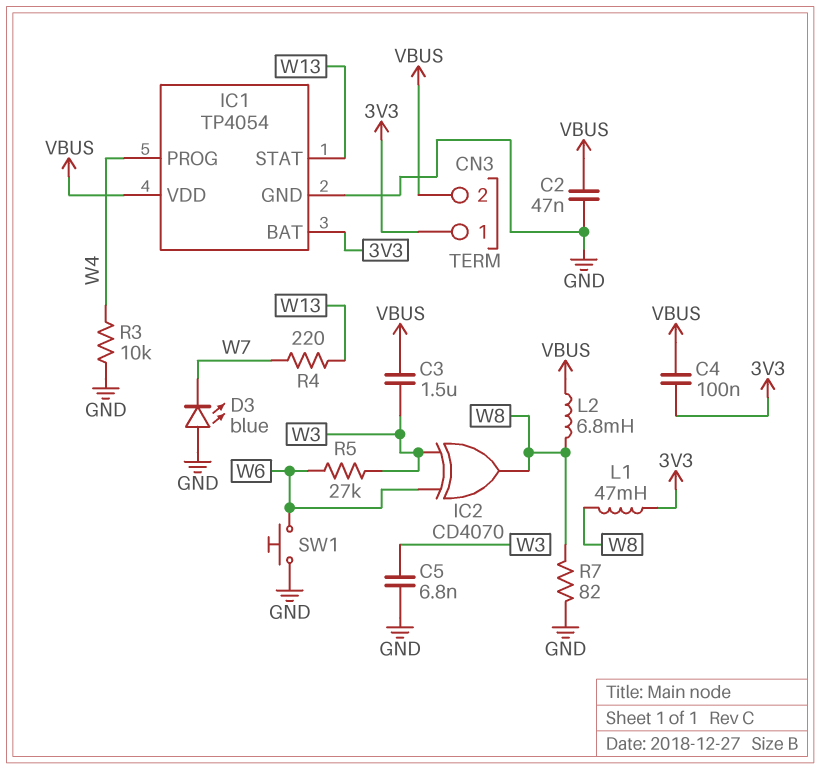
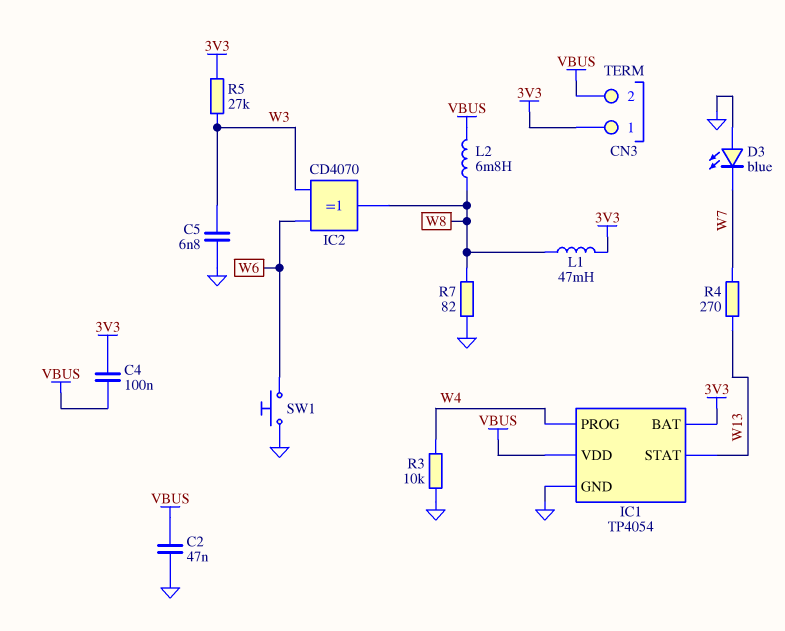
C3: 1.5uF (VBUS, W3) -> none
R4: 220 (W7, W13) -> 270 (W7, W13)
R5: 27k (W3, W6) -> 27k (3V3, W3)

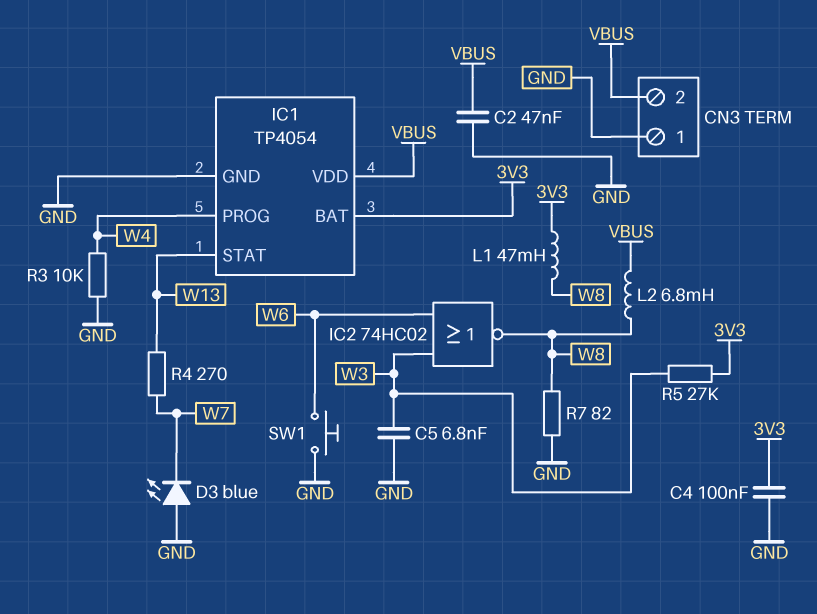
C4: 100nF (3V3, VBUS) -> 100nF (3V3, GND)
CN3 pin 1: 3V3 -> GND
IC2: XOR CD4070 (in W3, in W6, out W8) -> NOR 74HC02 (in W3, in W6, out W8)

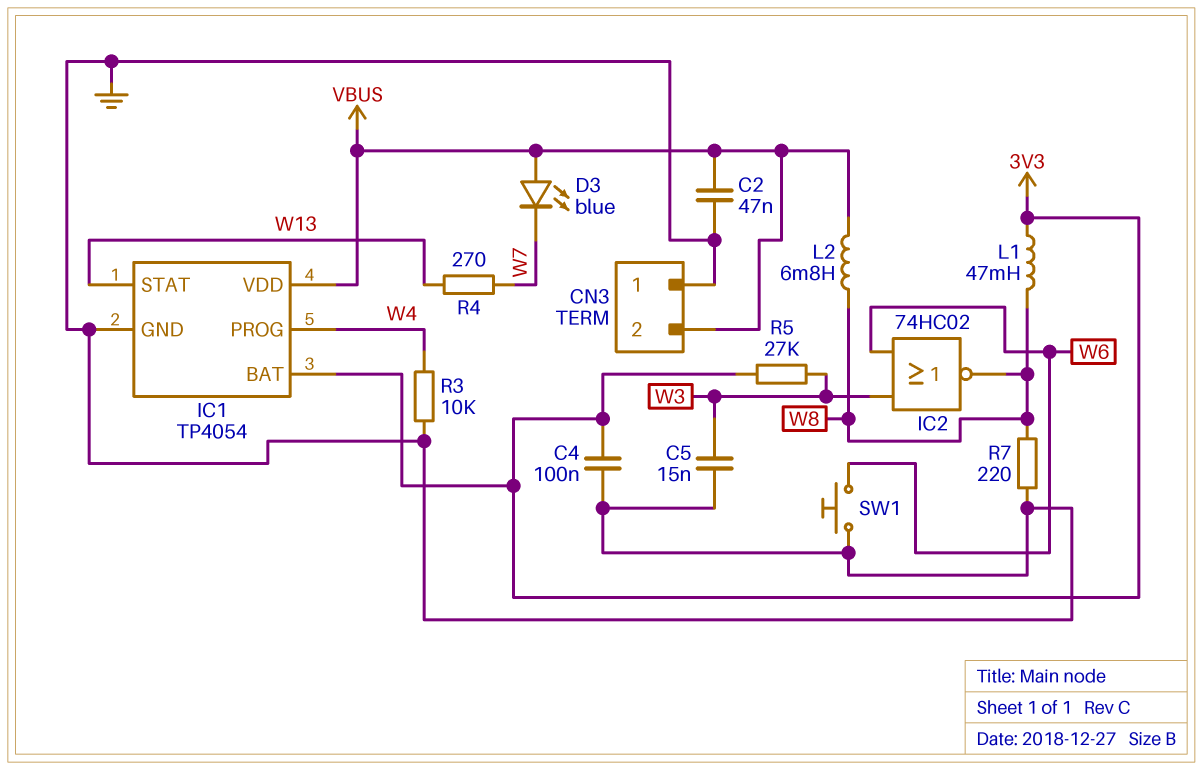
C5: 6.8nF (GND, W3) -> 15nF (GND, W3)
D3: LED blue (A GND, K W7) -> LED blue (A VBUS, K W7)
R7: 82 (GND, W8) -> 220 (GND, W8)

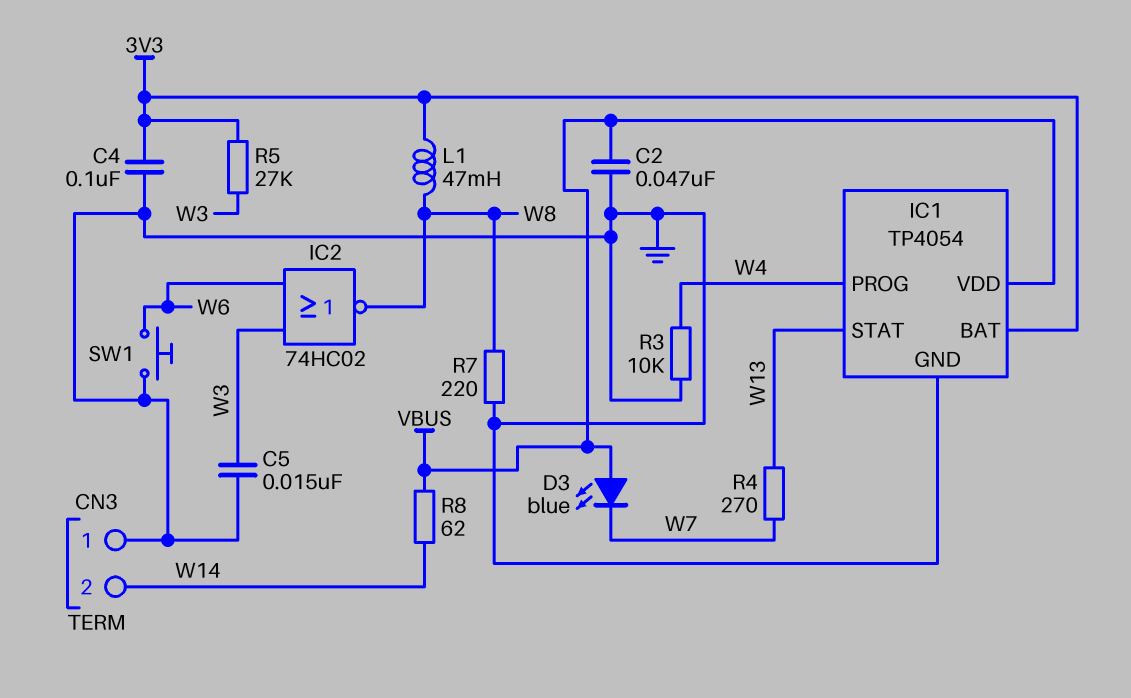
CN3 pin 2: VBUS -> W14
L2: 6.8mH (VBUS, W8) -> none
R8: none -> 62 (VBUS, W14)

